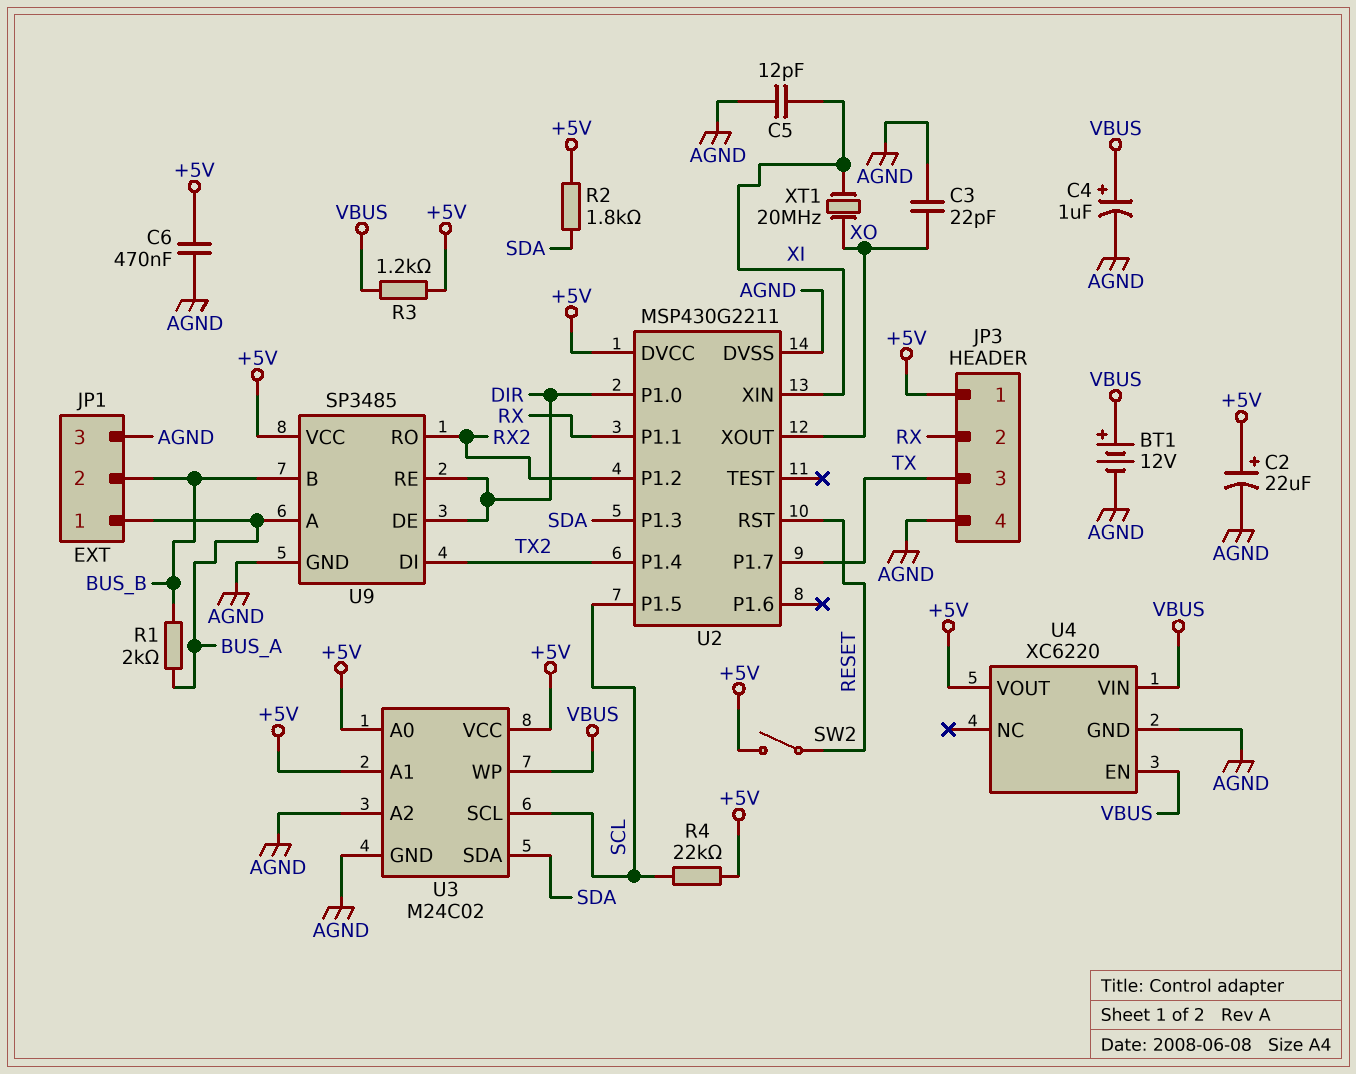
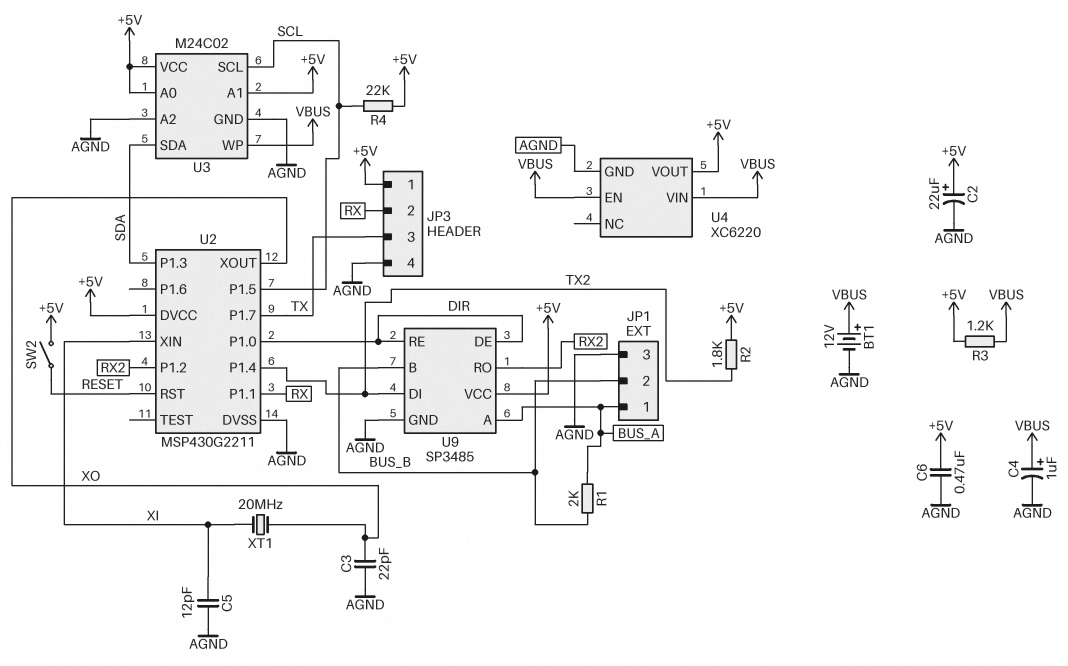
R2: 1.8k (+5V, SDA) -> 1.8k (+5V, TX2)

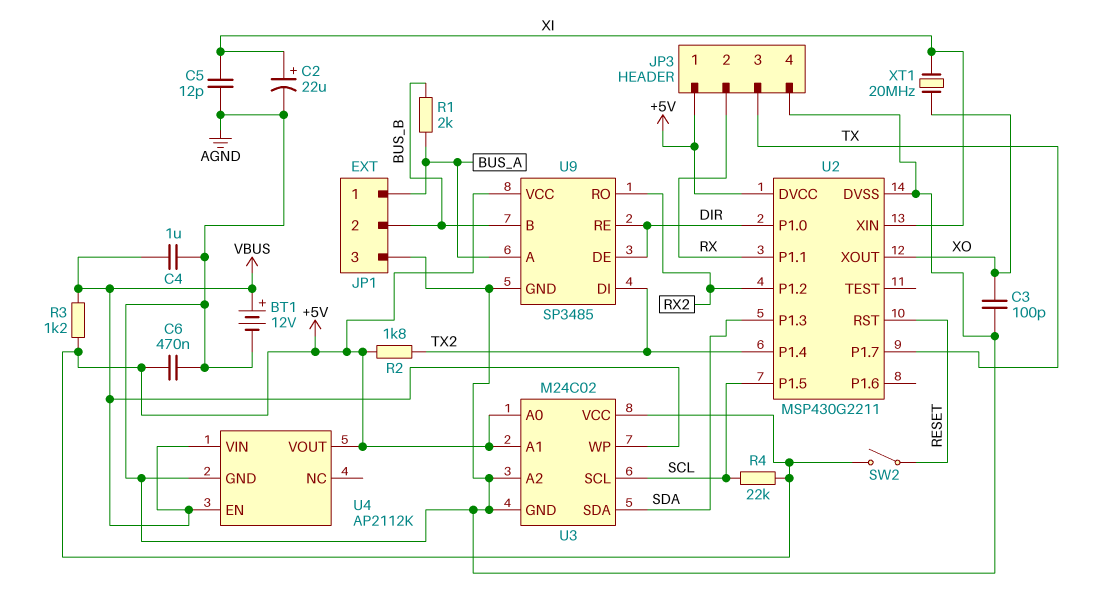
C2: 22uF (plus +5V, minus AGND) -> 22uF (plus XI, minus AGND)
C3: 22pF (AGND, XO) -> 100pF (AGND, XO)
C4: 1uF (plus VBUS, minus AGND) -> 1uF (AGND, VBUS)
U4: XC6220 -> AP2112K

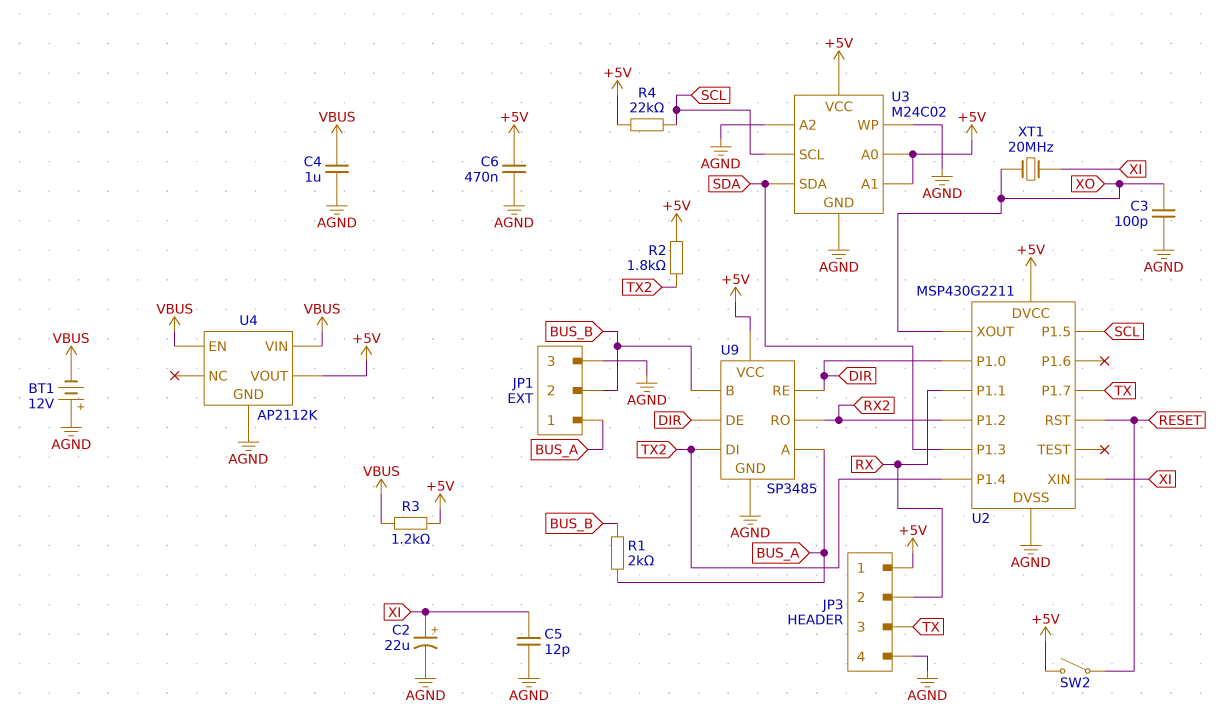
BT1: 12V (plus VBUS, minus AGND) -> 12V (plus AGND, minus VBUS)
U3 pin WP: VBUS -> AGND

